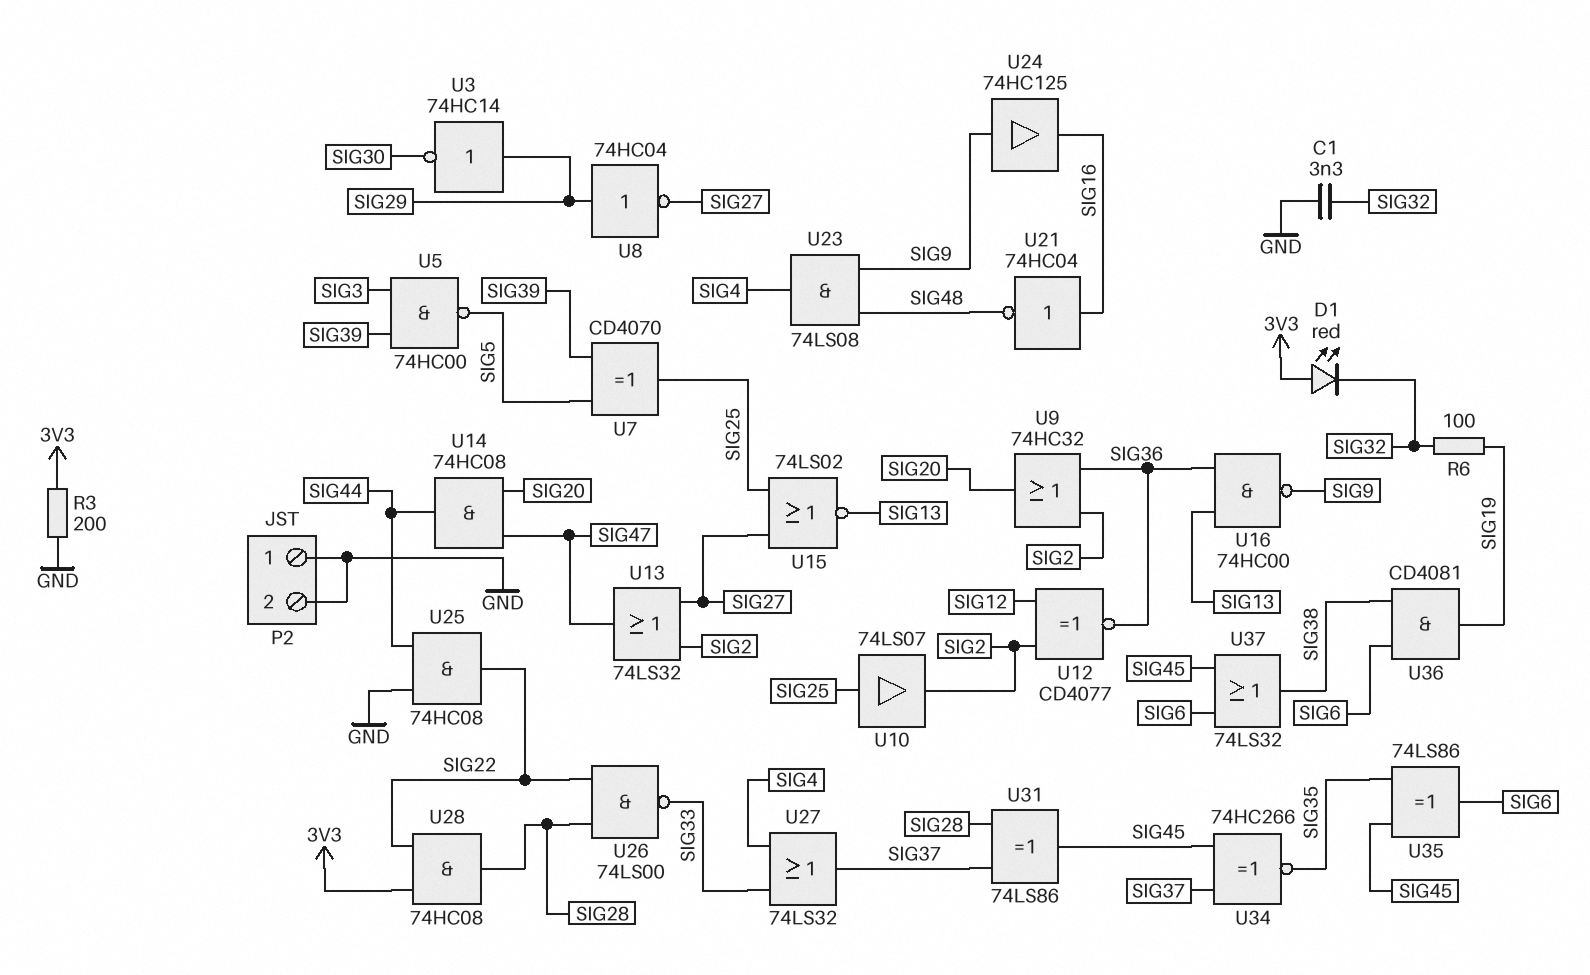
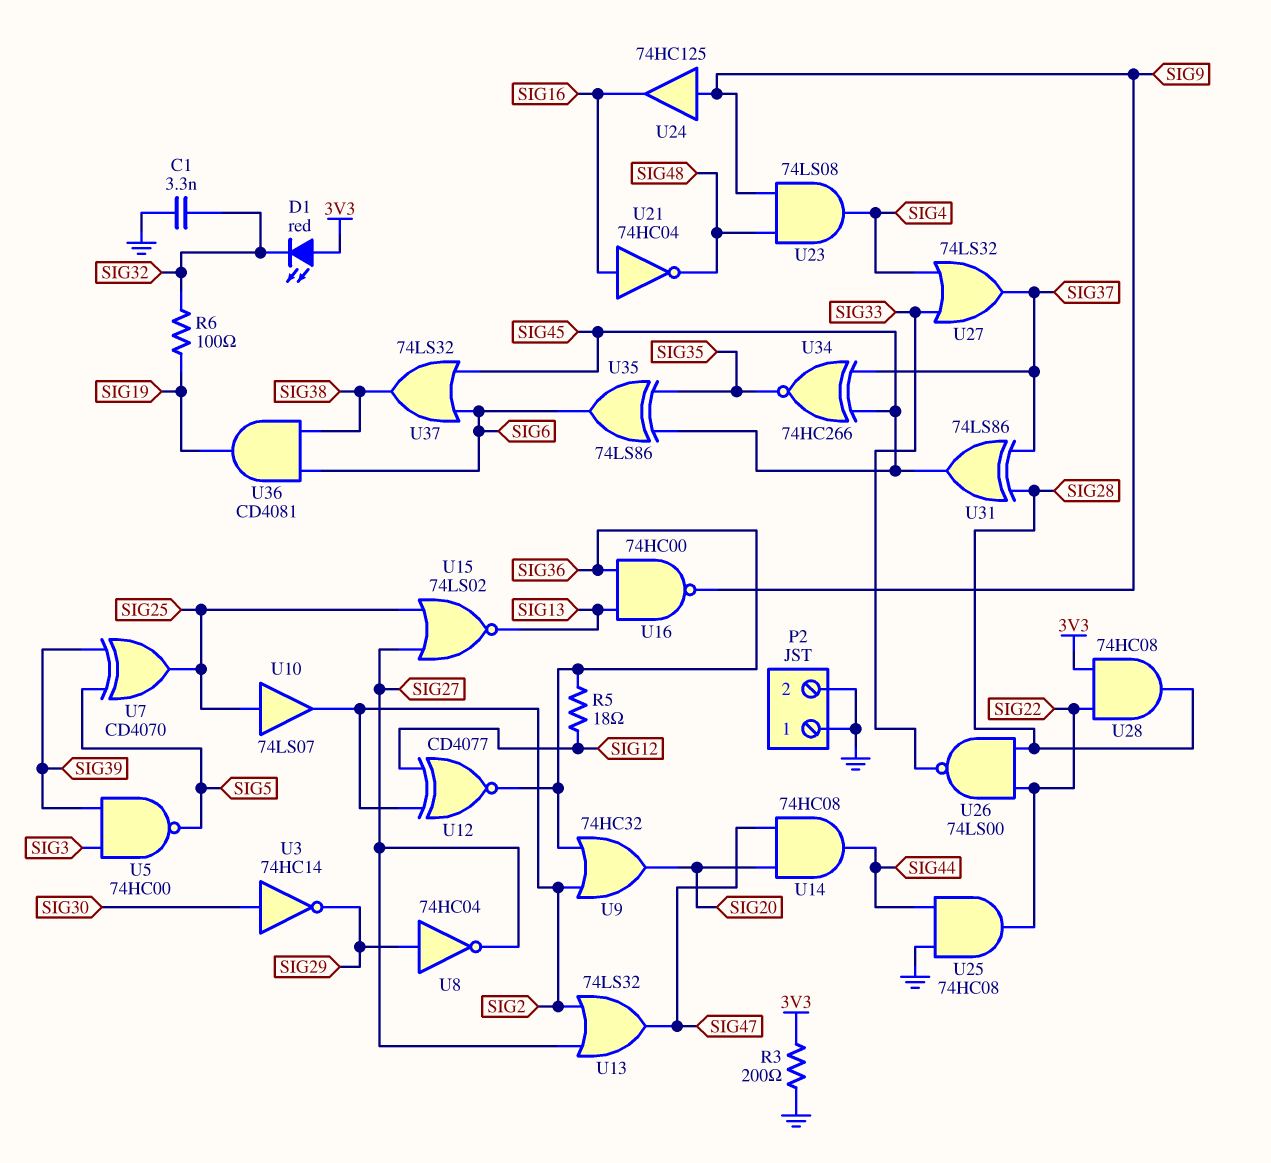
R5: none -> 18 (SIG12, SIG36)
U3: NOT 74HC14 (in SIG29, out SIG30) -> NOT 74HC14 (in SIG30, out SIG29)

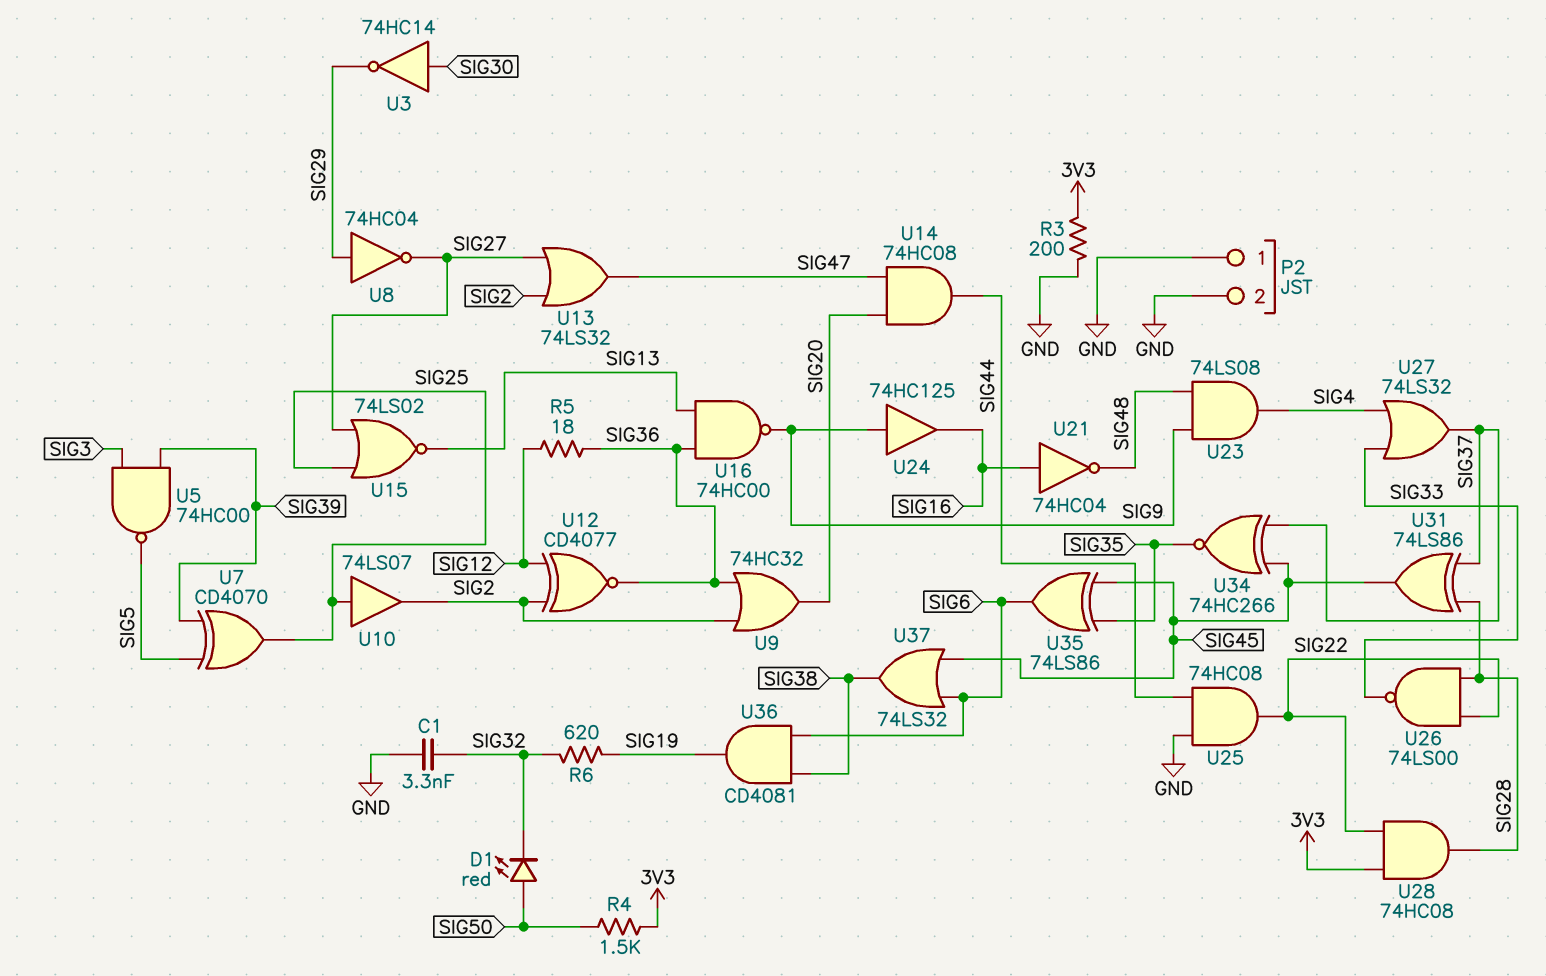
D1: LED red (A 3V3, K SIG32) -> LED red (A SIG50, K SIG32)
R4: none -> 1.5k (3V3, SIG50)
R6: 100 (SIG19, SIG32) -> 620 (SIG19, SIG32)

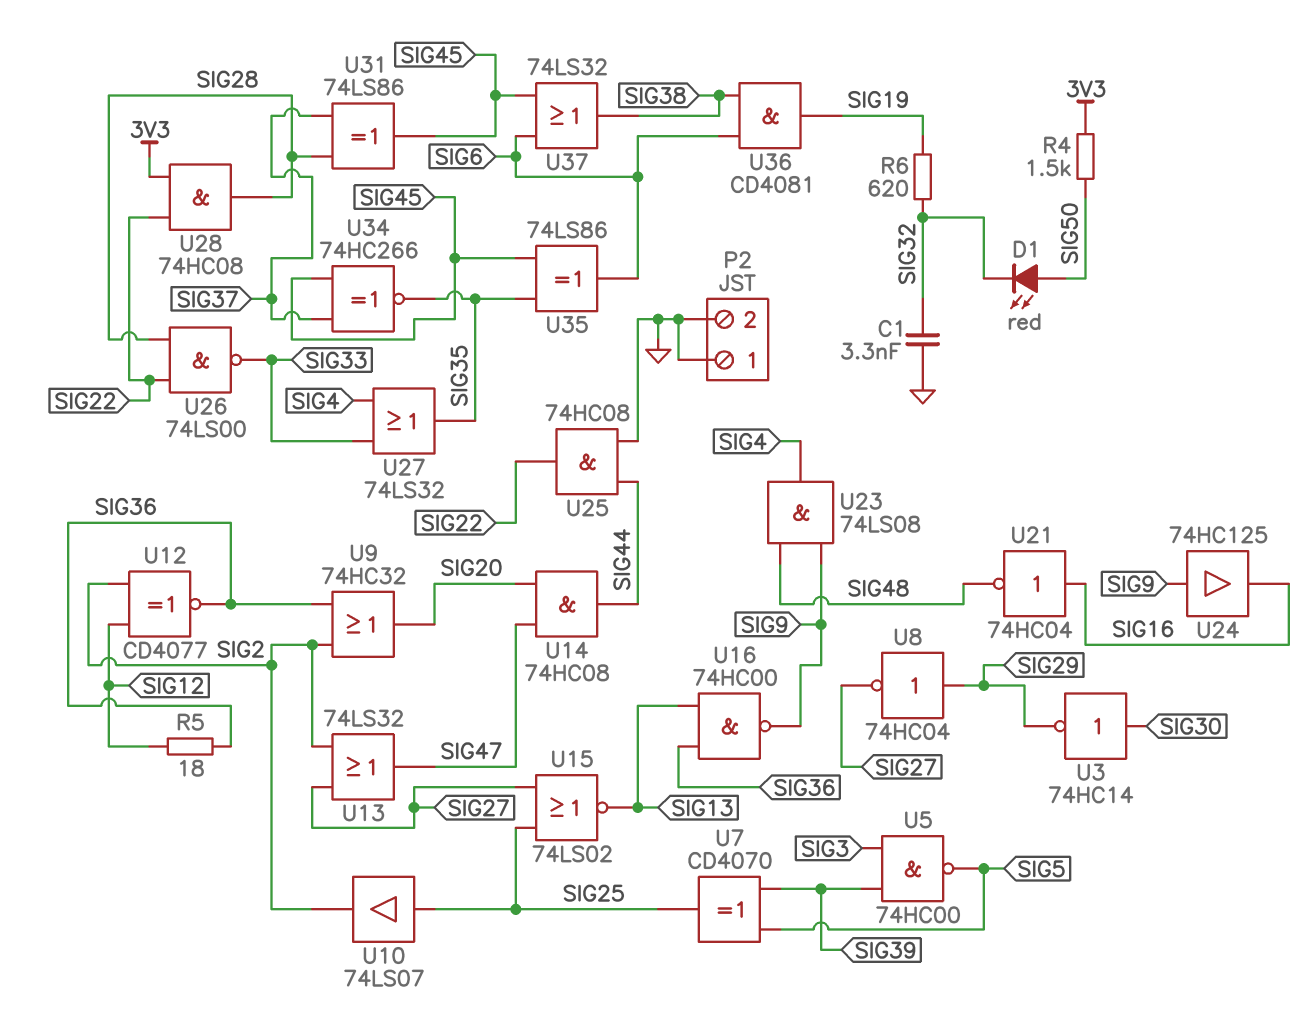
R3: 200 (3V3, GND) -> none
U27: OR 74LS32 (in SIG4, in SIG33, out SIG37) -> OR 74LS32 (in SIG4, in SIG33, out SIG35)

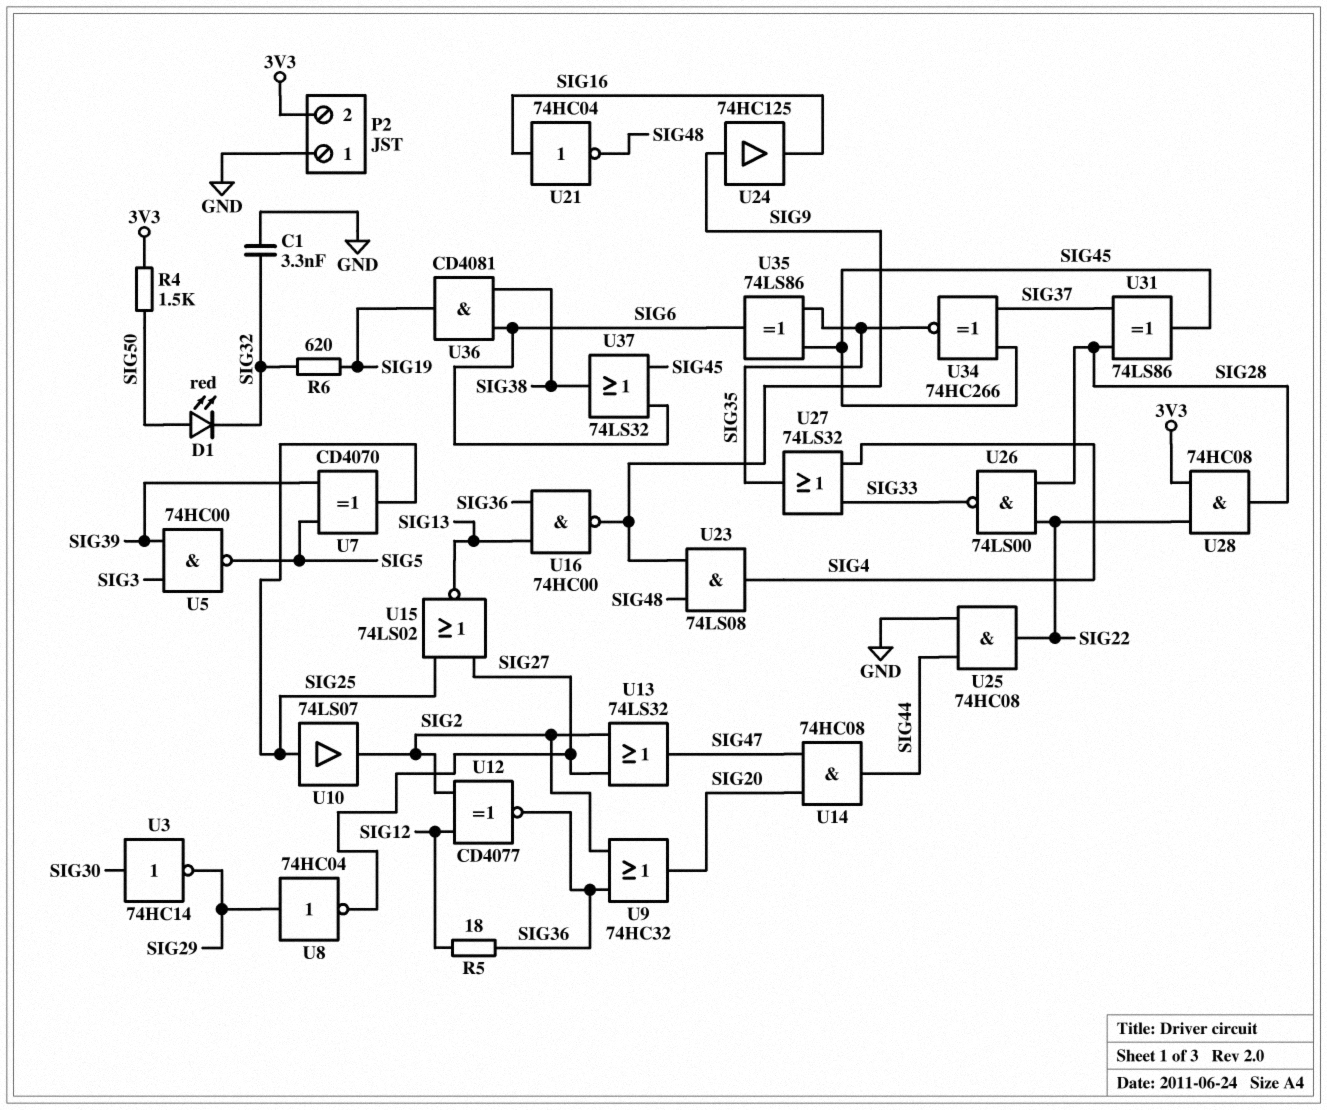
P2 pin 2: GND -> 3V3

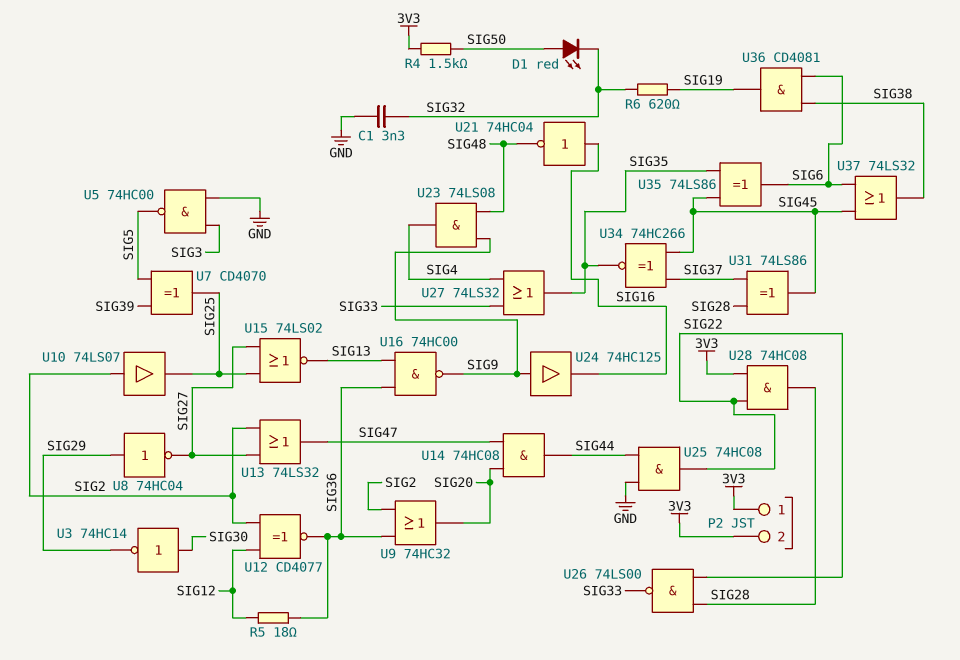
P2 pin 1: GND -> 3V3
U5: NAND 74HC00 (in SIG3, in SIG39, out SIG5) -> NAND 74HC00 (in GND, in SIG3, out SIG5)
U10: buffer 74LS07 (in SIG25, out SIG2) -> buffer 74LS07 (in SIG2, out SIG25)

